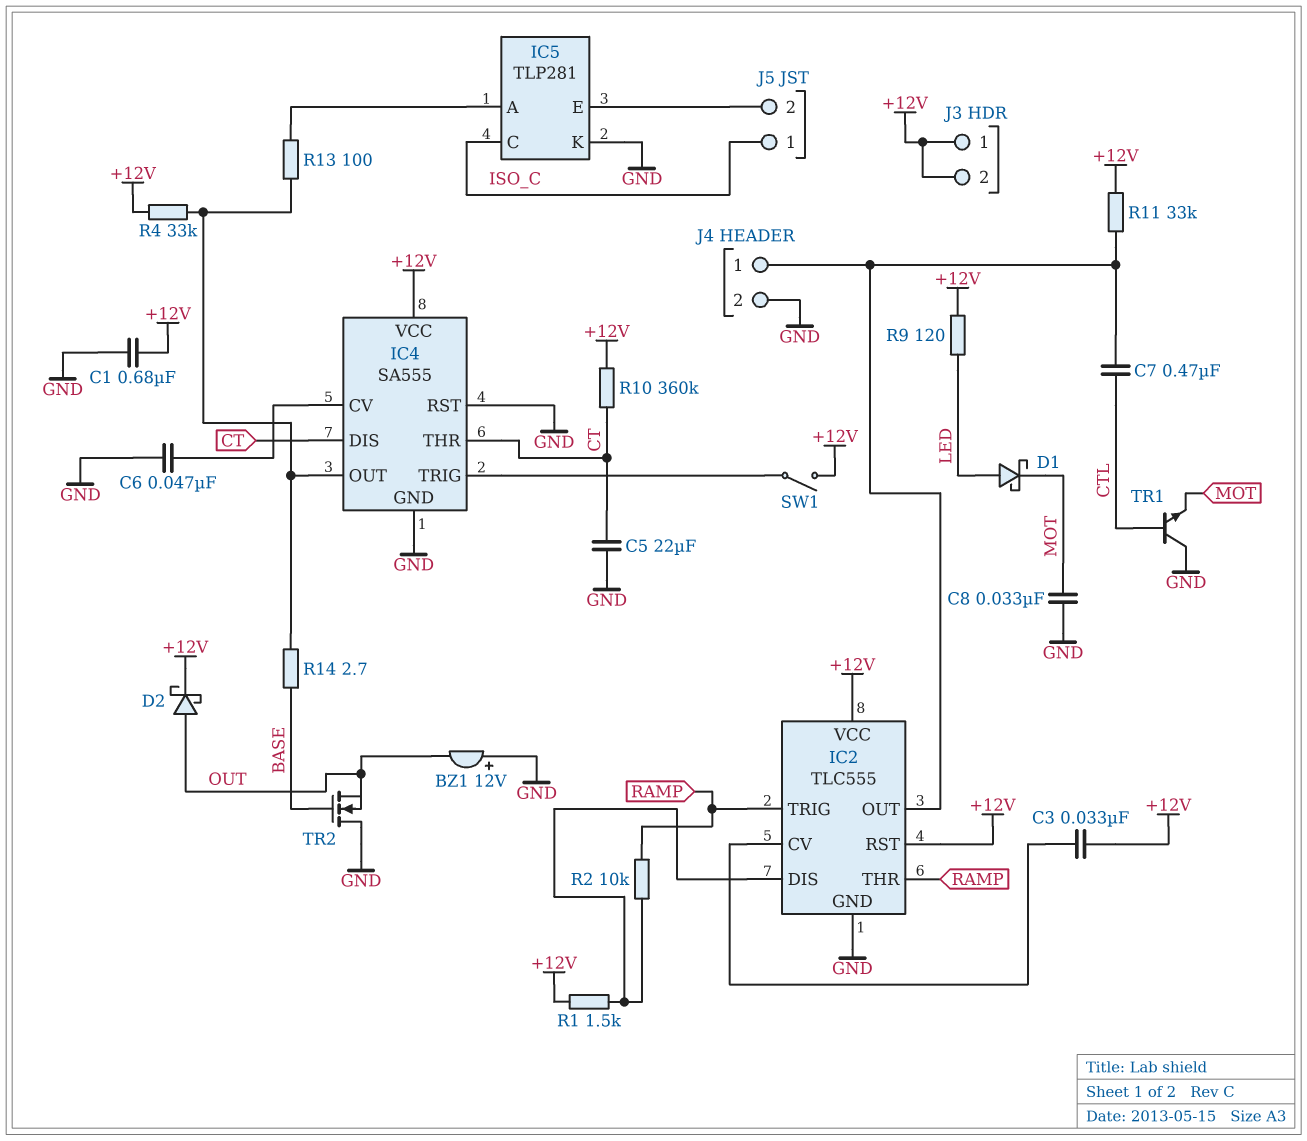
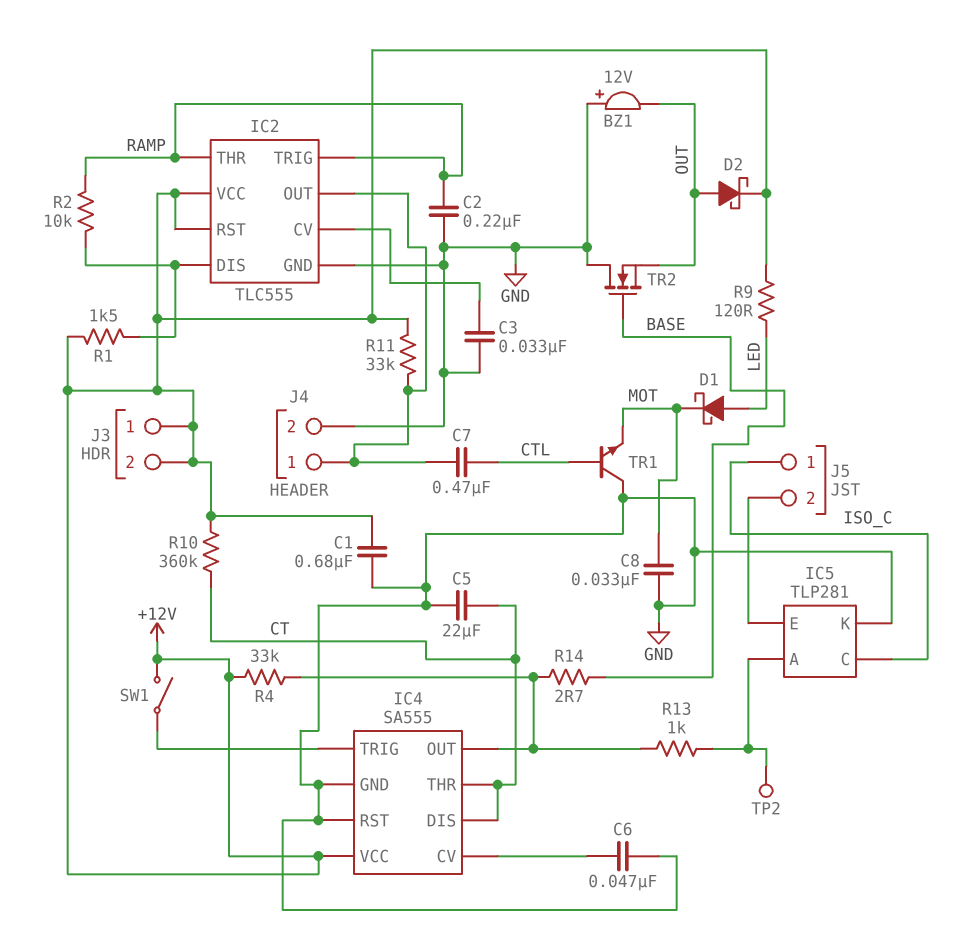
C2: none -> 220nF (GND, RAMP)
C3: 33nF (+12V, IC2/CV) -> 33nF (GND, IC2/CV)
R13: 100 (IC4/OUT, IC5/A) -> 1k (IC4/OUT, IC5/A)
TP2: none -> test point (IC5/A)

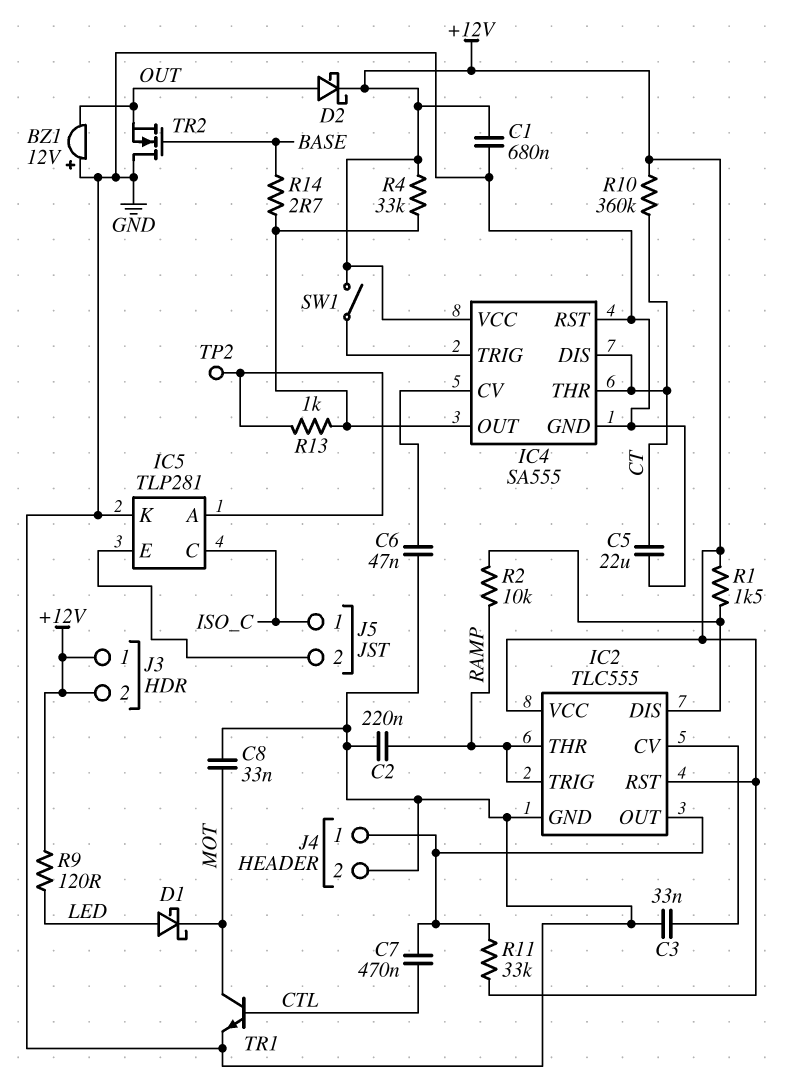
TR1: NPN (B CTL, C GND, E MOT) -> NPN (B CTL, C MOT, E GND)

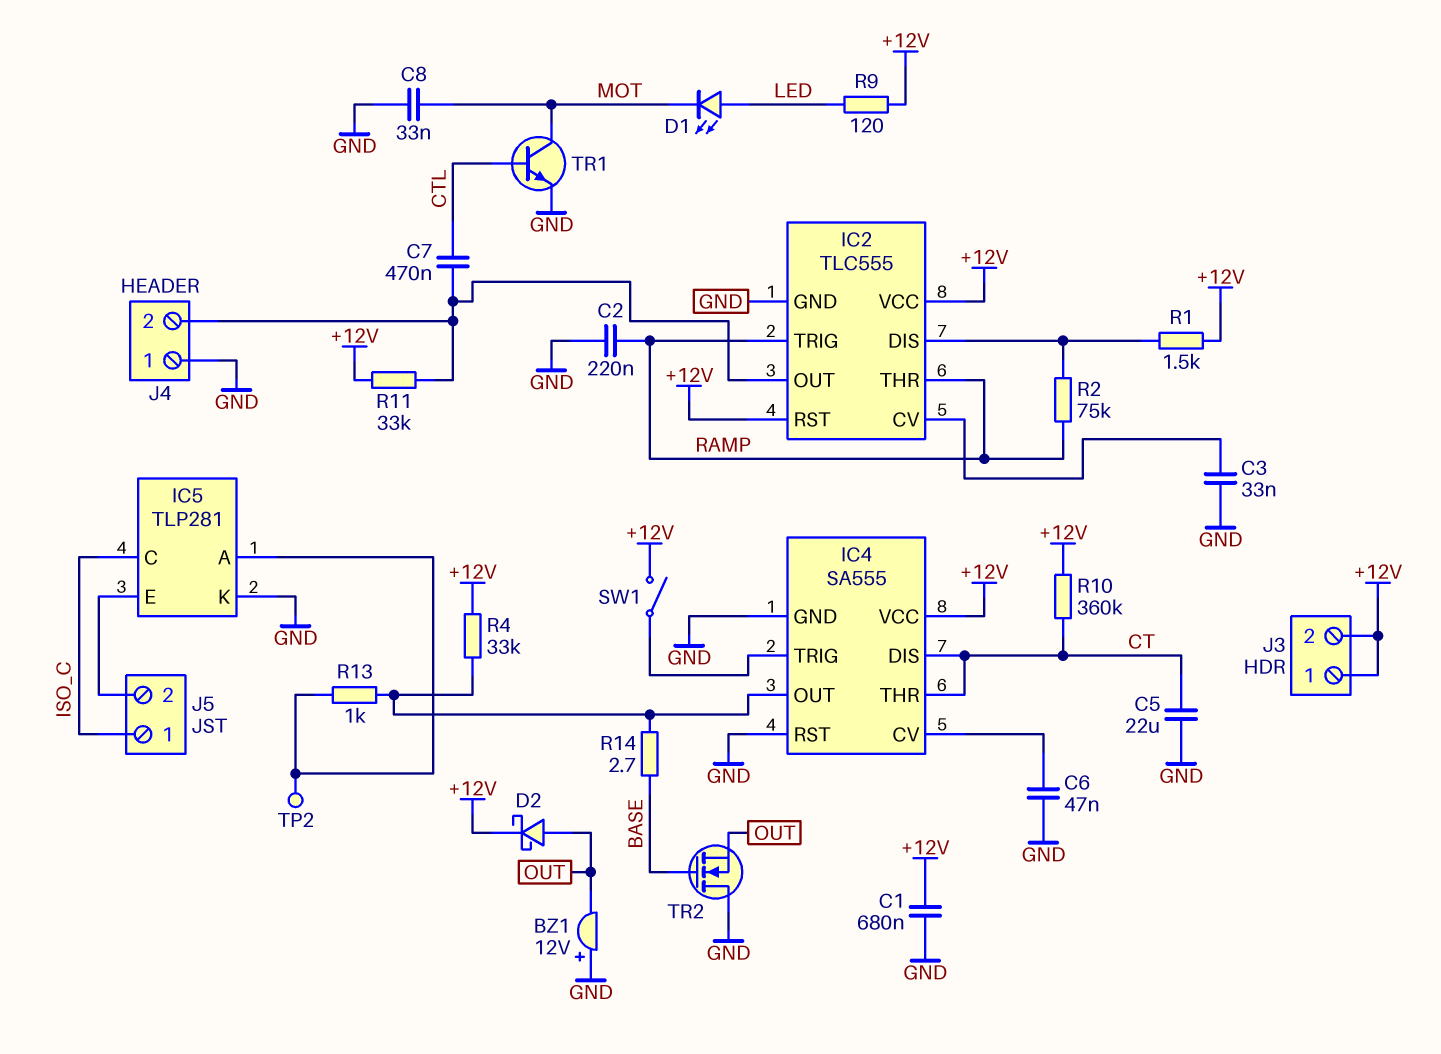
D1: schottky (A LED, K MOT) -> LED (A LED, K MOT)
J4 pin 1: IC2/OUT -> GND
J4 pin 2: GND -> IC2/OUT
R2: 10k (IC2/DIS, RAMP) -> 75k (IC2/DIS, RAMP)

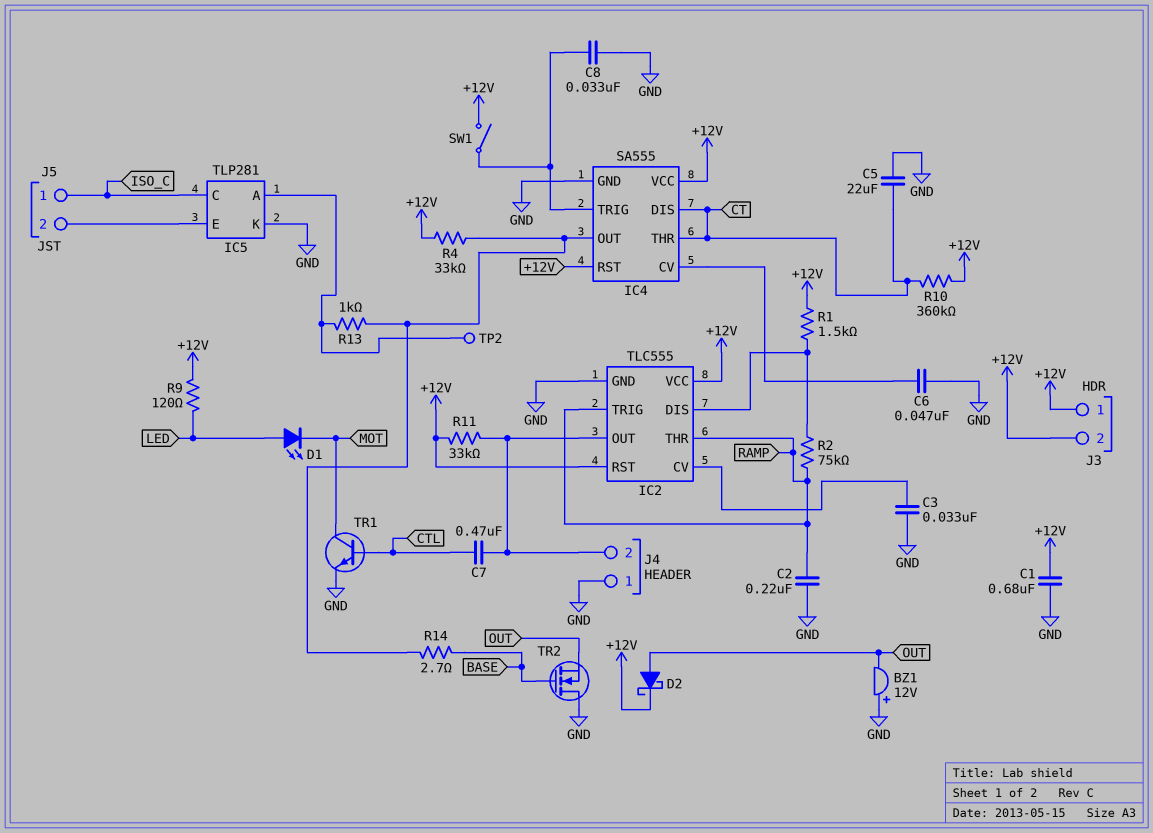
C8: 33nF (GND, MOT) -> 33nF (GND, IC4/TRIG)
IC4 pin RST: GND -> +12V

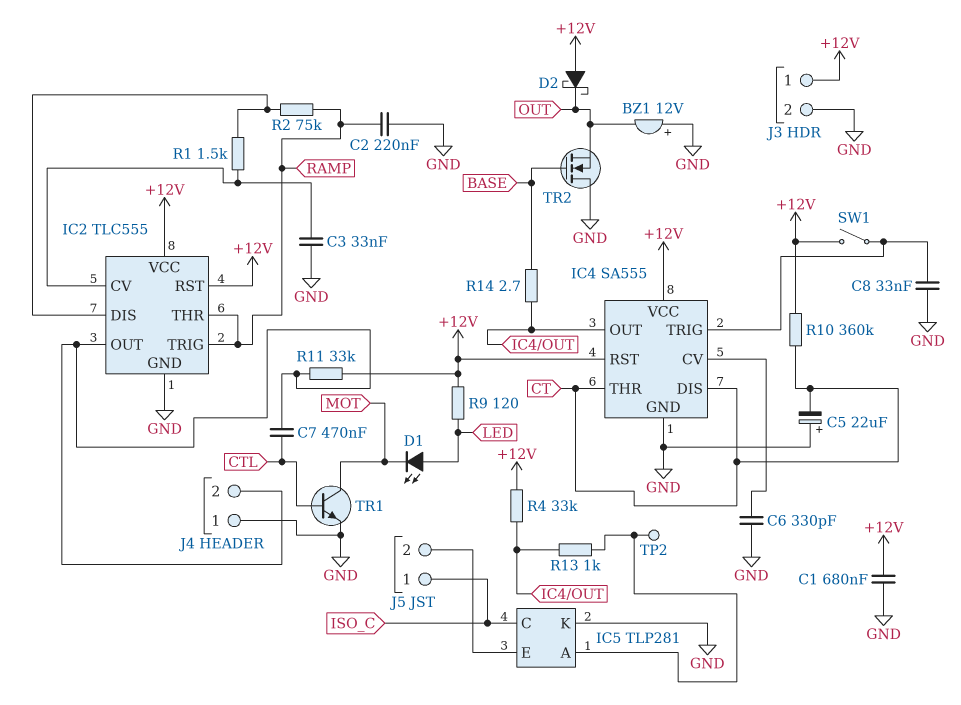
C5: 22uF (CT, GND) -> 22uF (plus GND, minus CT)
C6: 47nF (GND, IC4/CV) -> 330pF (GND, IC4/CV)
D2: schottky (A OUT, K +12V) -> schottky (A +12V, K OUT)
J3 pin 2: +12V -> GND
R1: 1.5k (+12V, IC2/DIS) -> 1.5k (IC2/CV, IC2/DIS)

